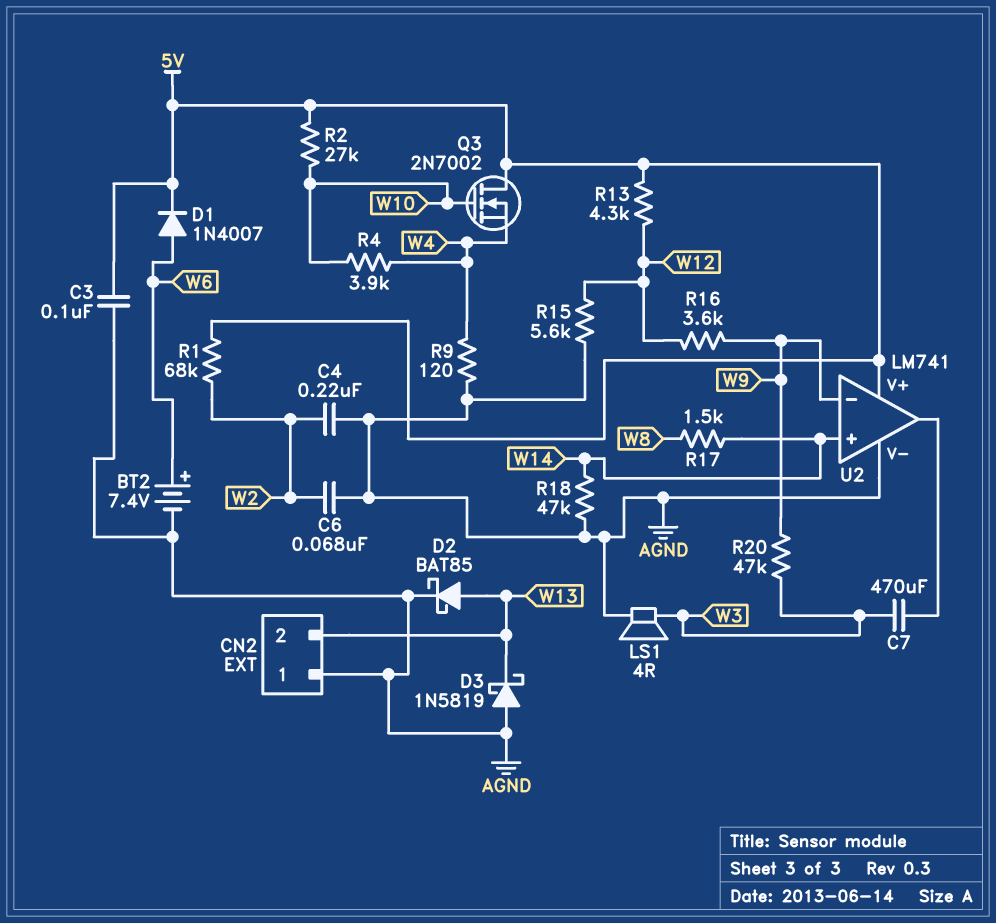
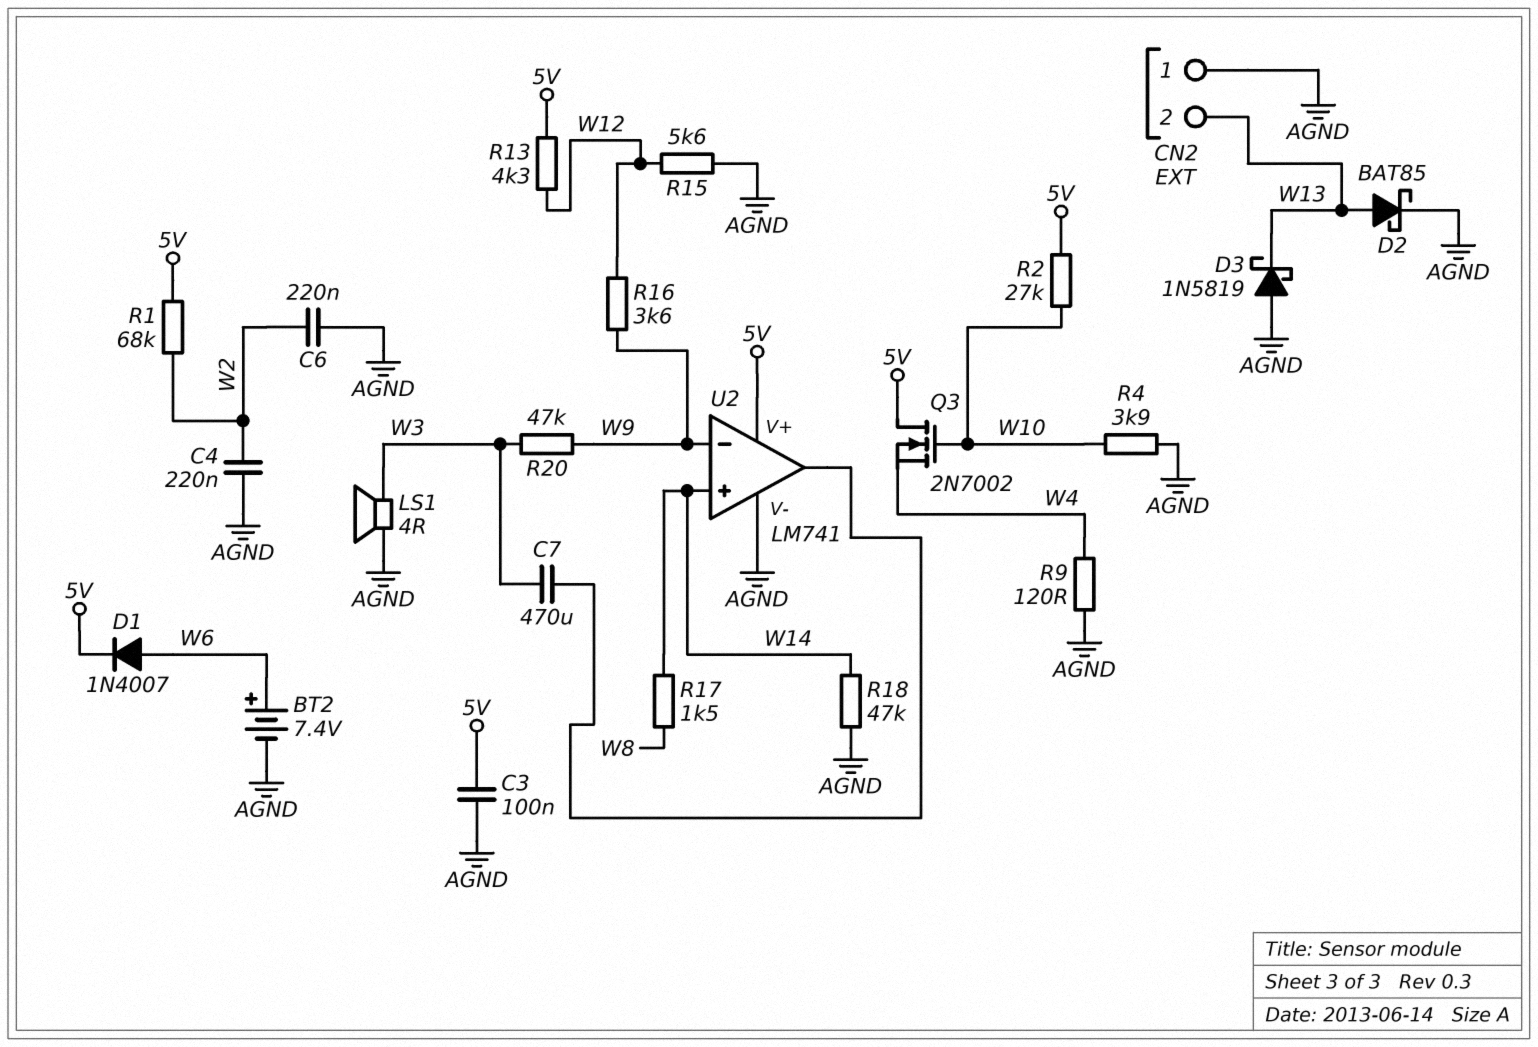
C6: 68nF (AGND, W2) -> 220nF (AGND, W2)
R4: 3.9k (W4, W10) -> 3.9k (AGND, W10)

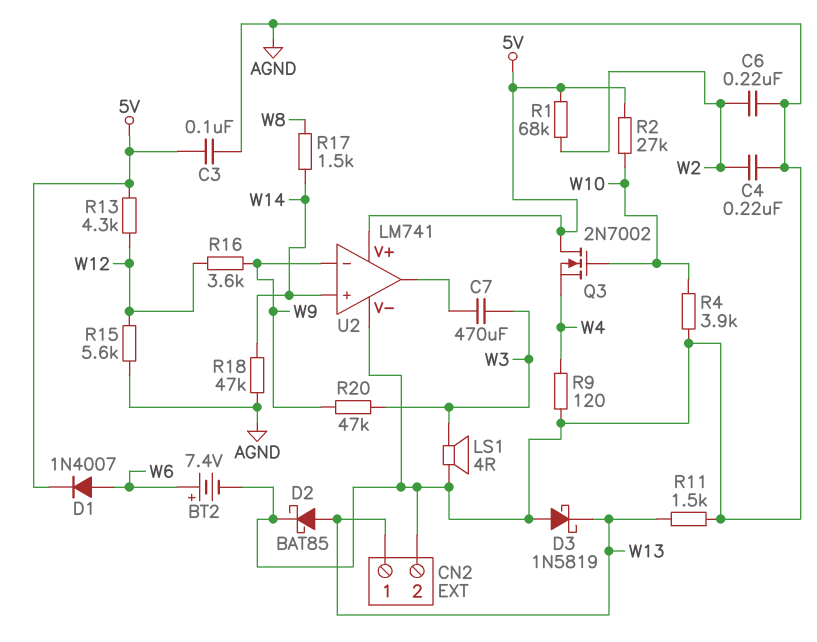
CN2 pin 1: AGND -> W13
CN2 pin 2: W13 -> AGND
R11: none -> 1.5k (AGND, W13)

